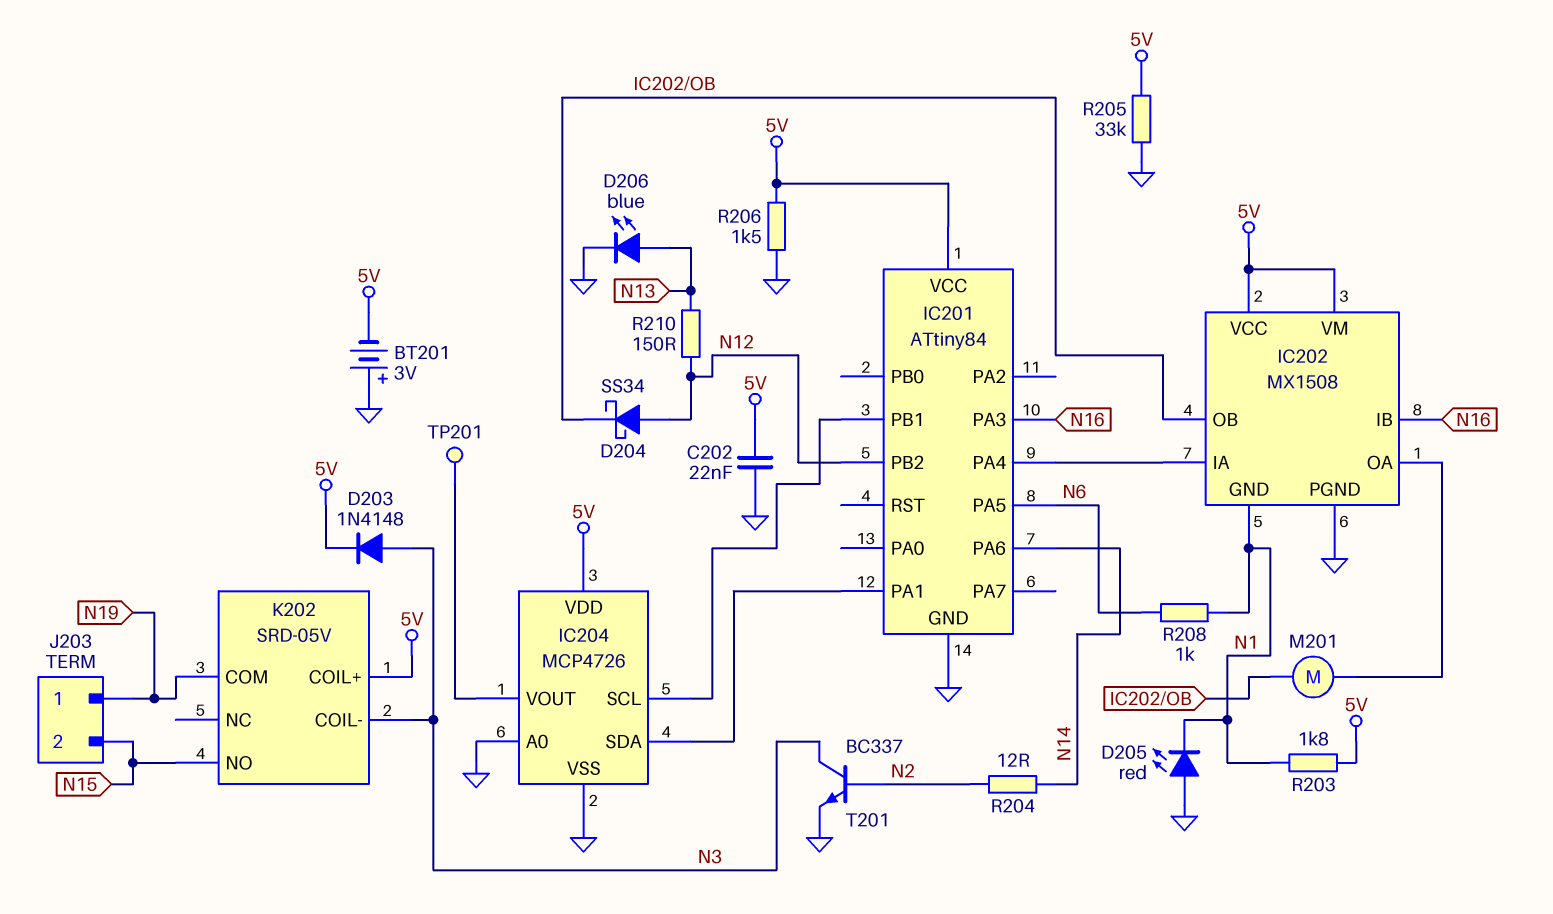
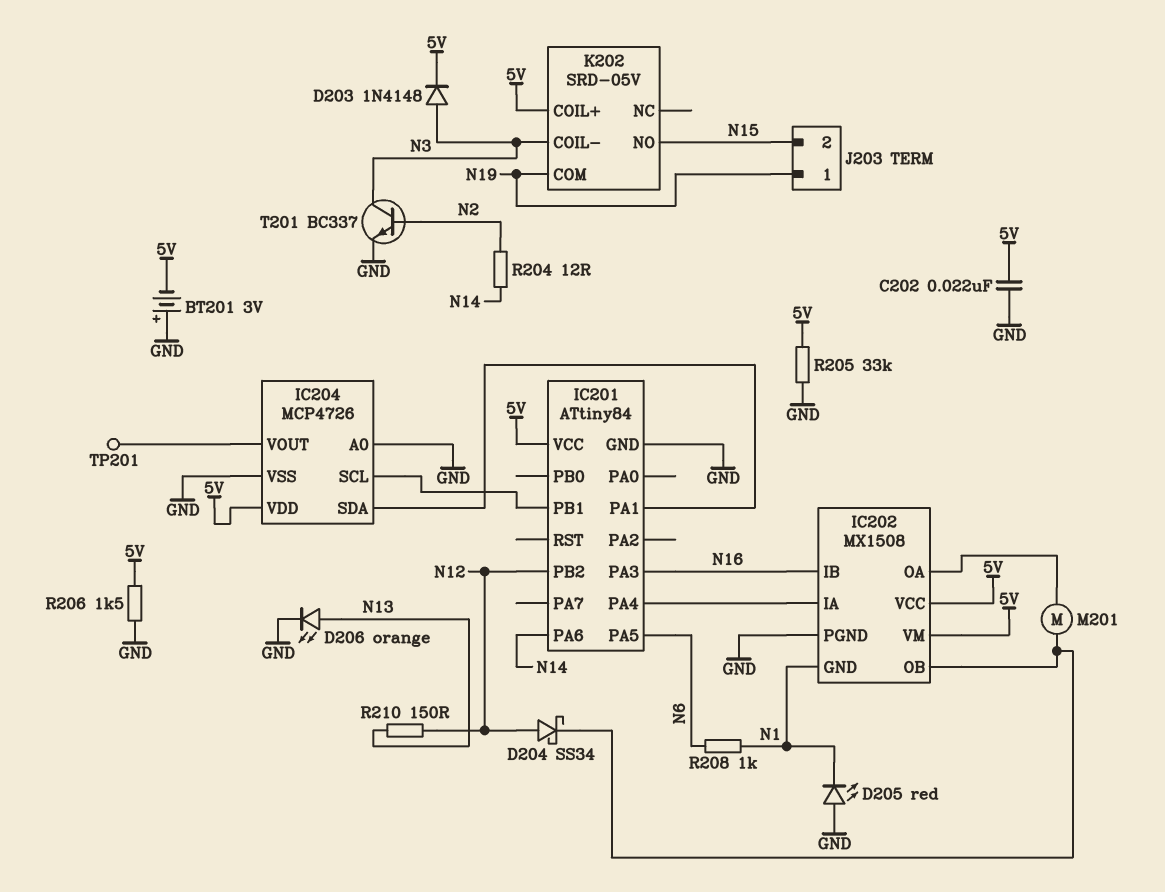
D206: LED blue (A N13, K GND) -> LED orange (A N13, K GND)
R203: 1.8k (5V, N1) -> none

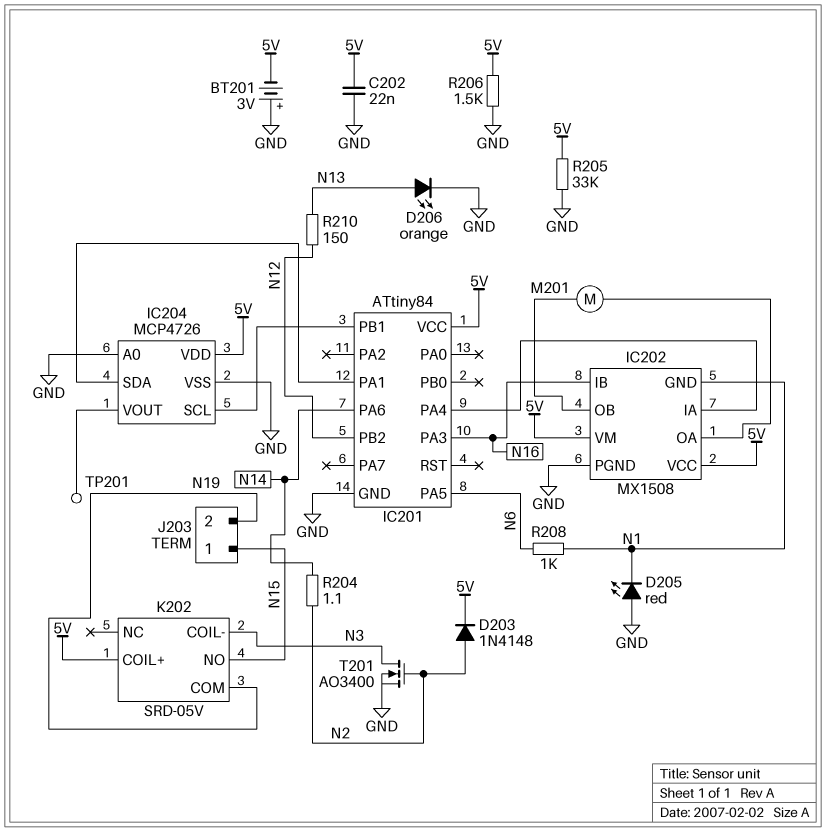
D203: diode 1N4148 (A N3, K 5V) -> diode 1N4148 (A N2, K 5V)
D204: schottky SS34 (A N12, K IC202/OB) -> none
J203 pin 1: N19 -> N15
J203 pin 2: N15 -> N19
R204: 12 (N2, N14) -> 1.1 (N2, N14)
T201: NPN BC337 (B N2, C N3, E GND) -> NMOS AO3400 (G N2, D N3, S GND)

